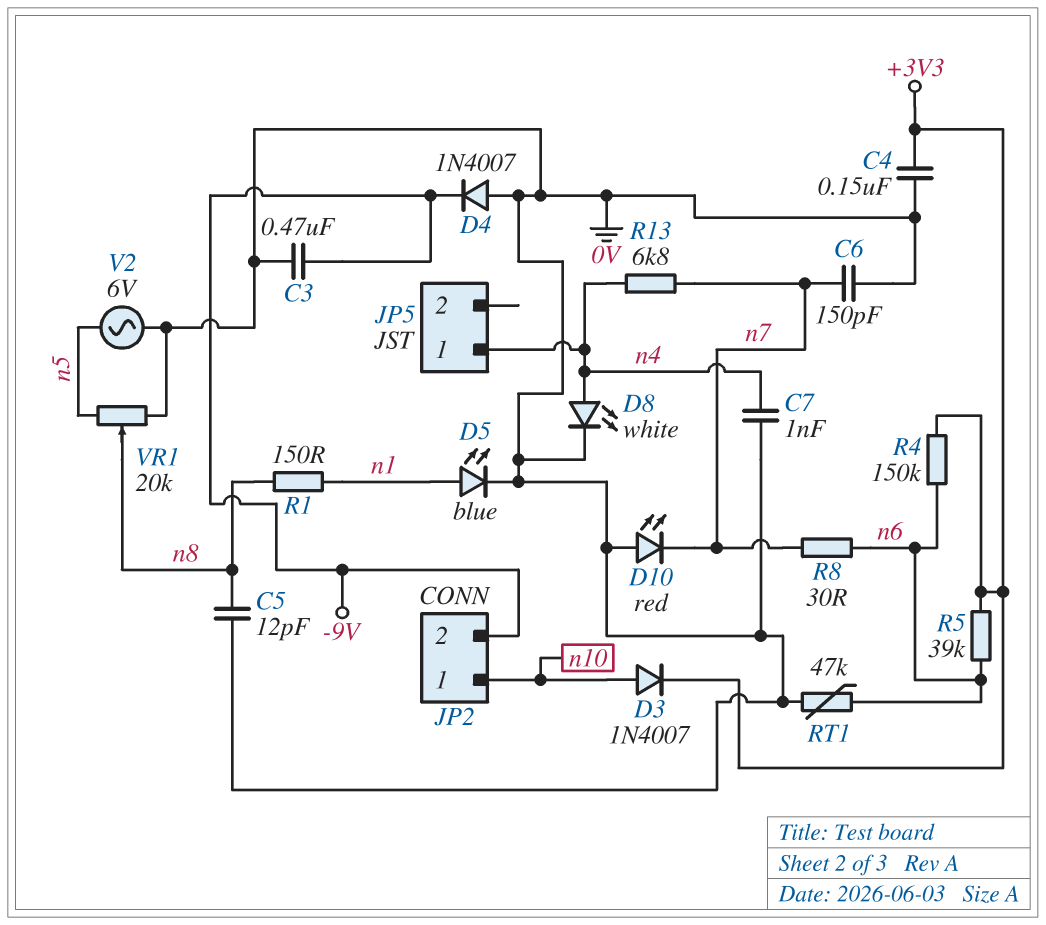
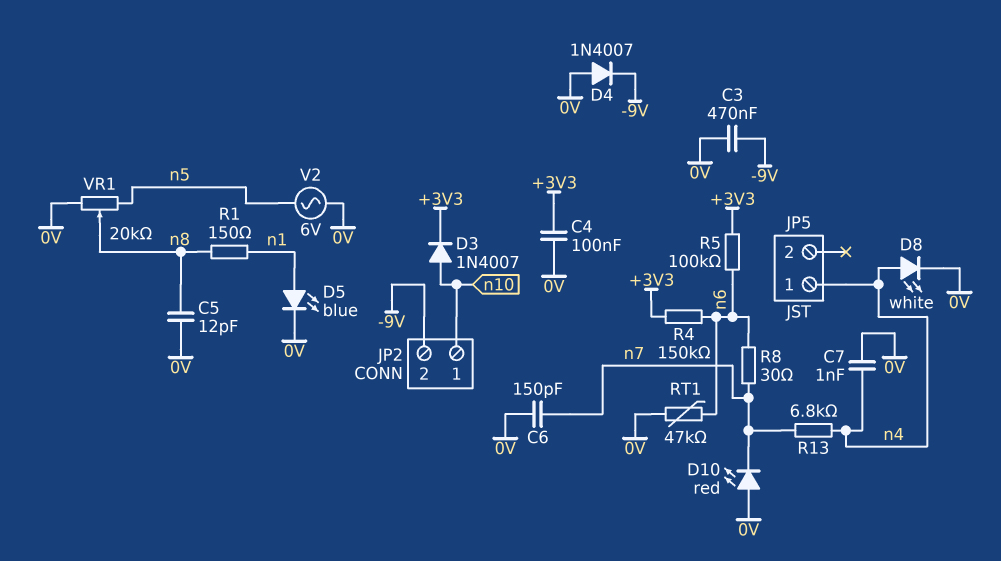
C4: 150nF (+3V3, 0V) -> 100nF (+3V3, 0V)
R5: 39k (+3V3, n6) -> 100k (+3V3, n6)

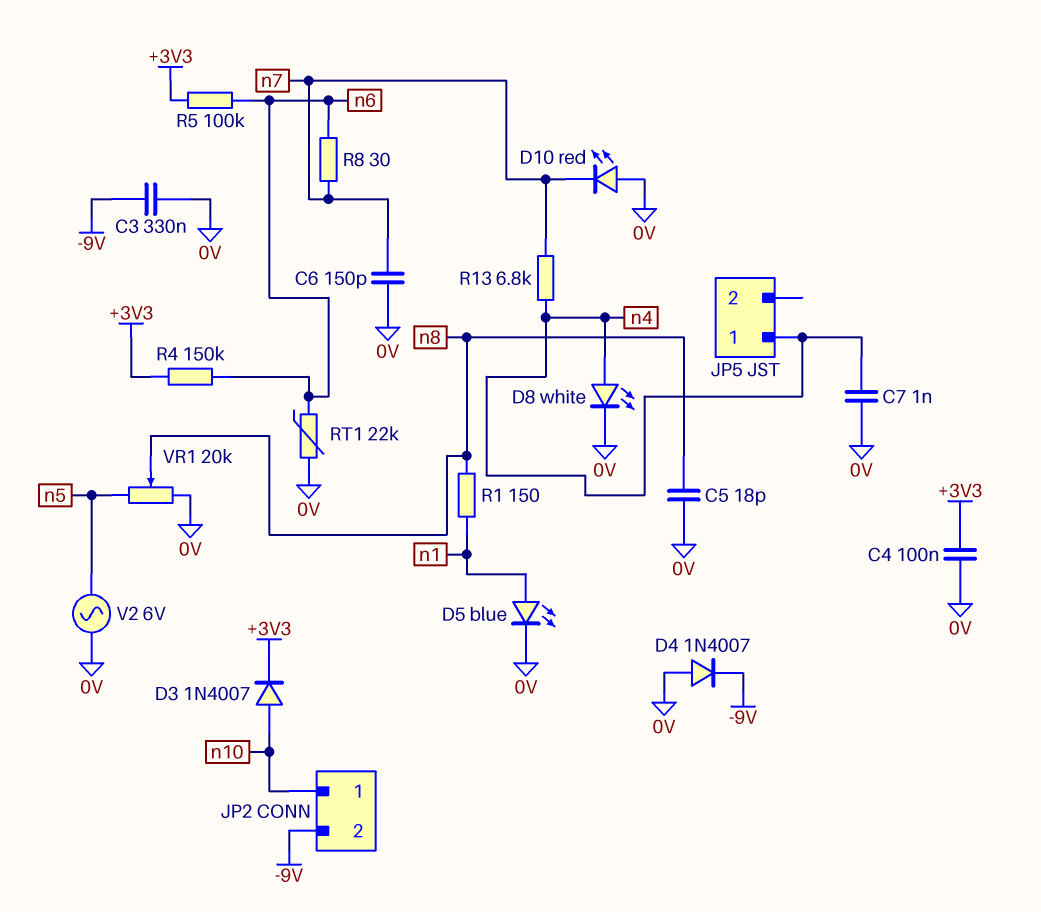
C3: 470nF (-9V, 0V) -> 330nF (-9V, 0V)
C5: 12pF (0V, n8) -> 18pF (0V, n8)
RT1: 47k (0V, n6) -> 22k (0V, n6)

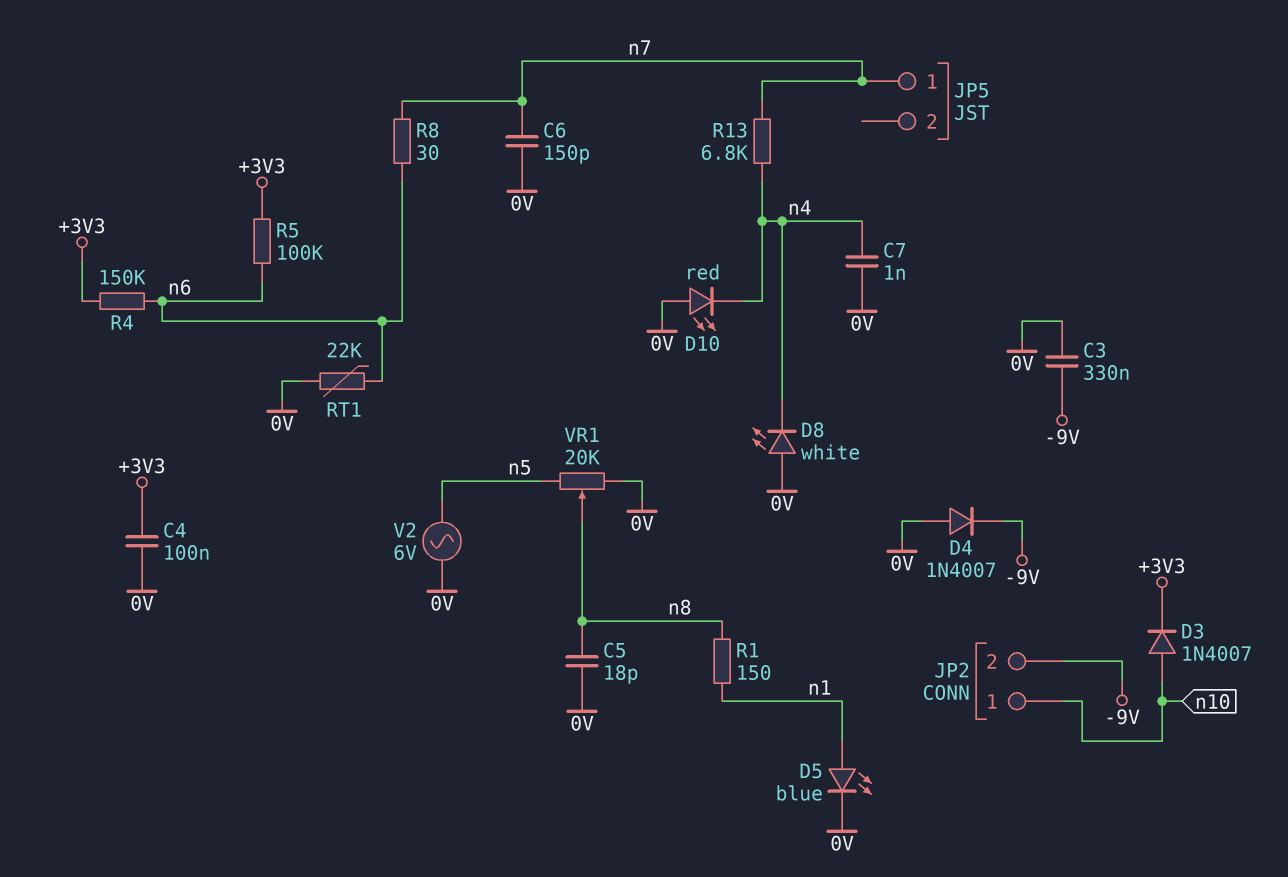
D8: LED white (A n4, K 0V) -> LED white (A 0V, K n4)
D10: LED red (A 0V, K n7) -> LED red (A 0V, K n4)
JP5 pin 1: n4 -> n7

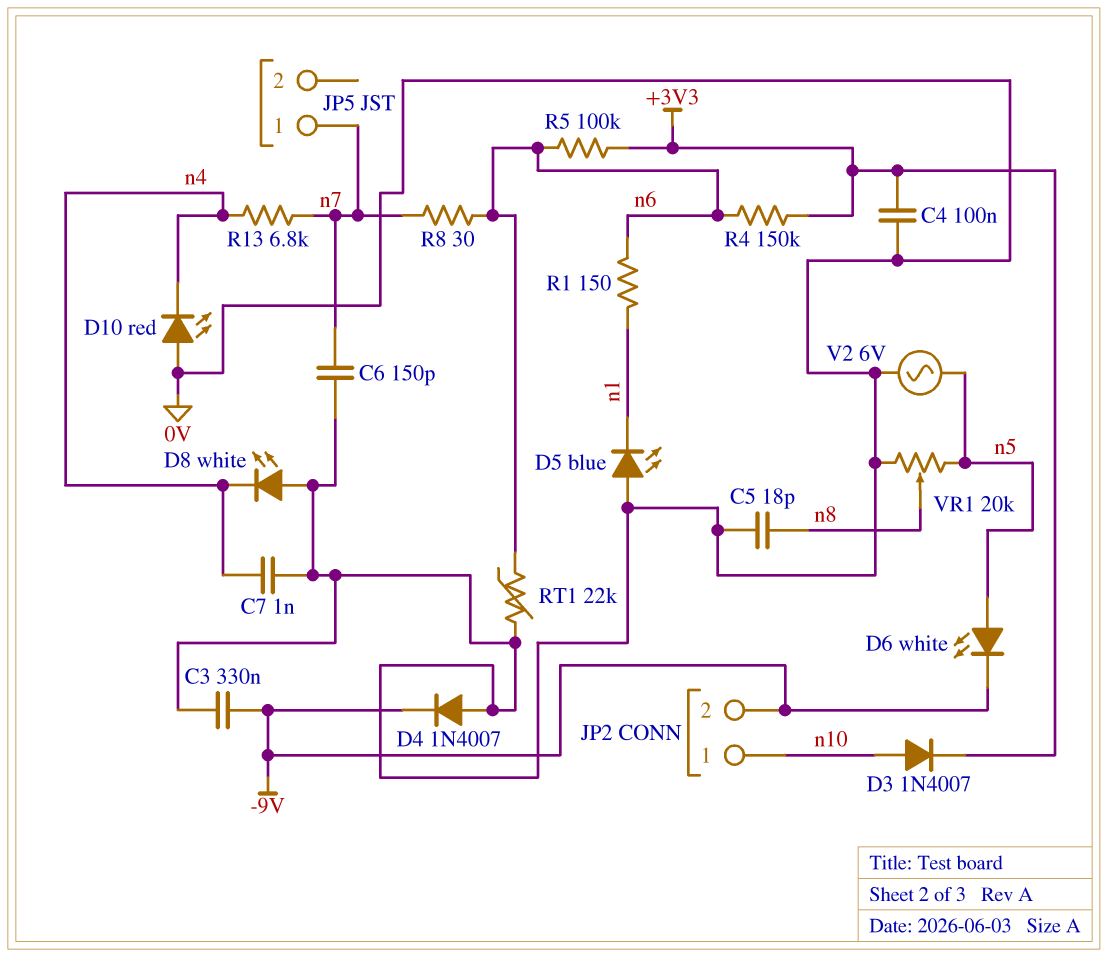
D5: LED blue (A n1, K 0V) -> LED blue (A 0V, K n1)
D6: none -> LED white (A n5, K -9V)
R1: 150 (n1, n8) -> 150 (n1, n6)

